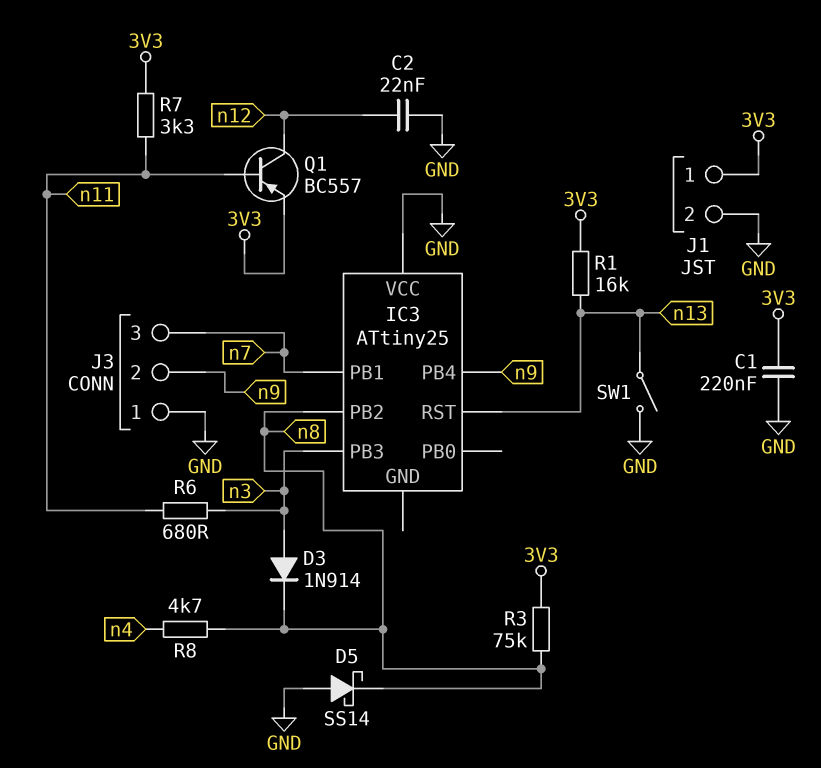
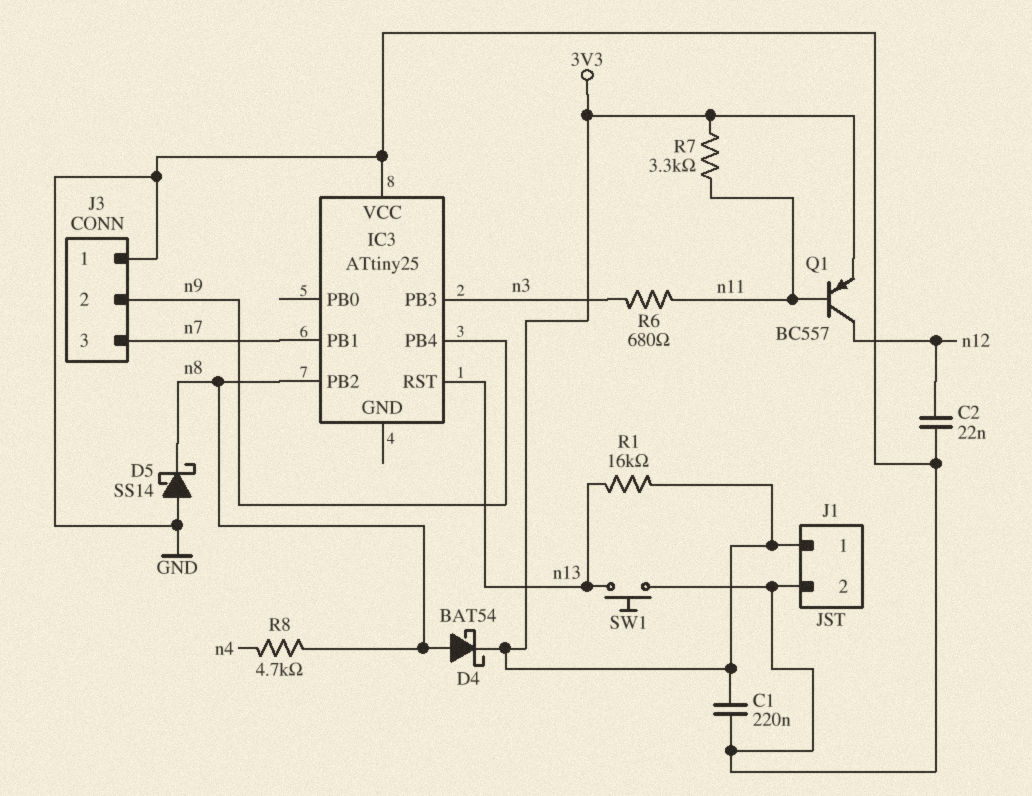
D3: diode 1N914 (A n3, K n8) -> none
D4: none -> schottky BAT54 (A n8, K 3V3)
R3: 75k (3V3, n8) -> none
SW1: switch (GND, n13) -> button (GND, n13)

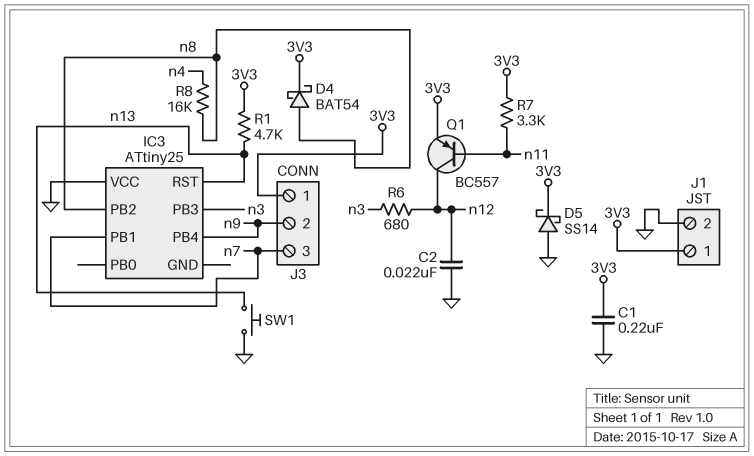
D5: schottky SS14 (A GND, K n8) -> schottky SS14 (A GND, K 3V3)
J3 pin 1: GND -> 3V3
R1: 16k (3V3, n13) -> 4.7k (3V3, n13)
R6: 680 (n3, n11) -> 680 (n3, n12)
R8: 4.7k (n4, n8) -> 16k (n4, n8)

